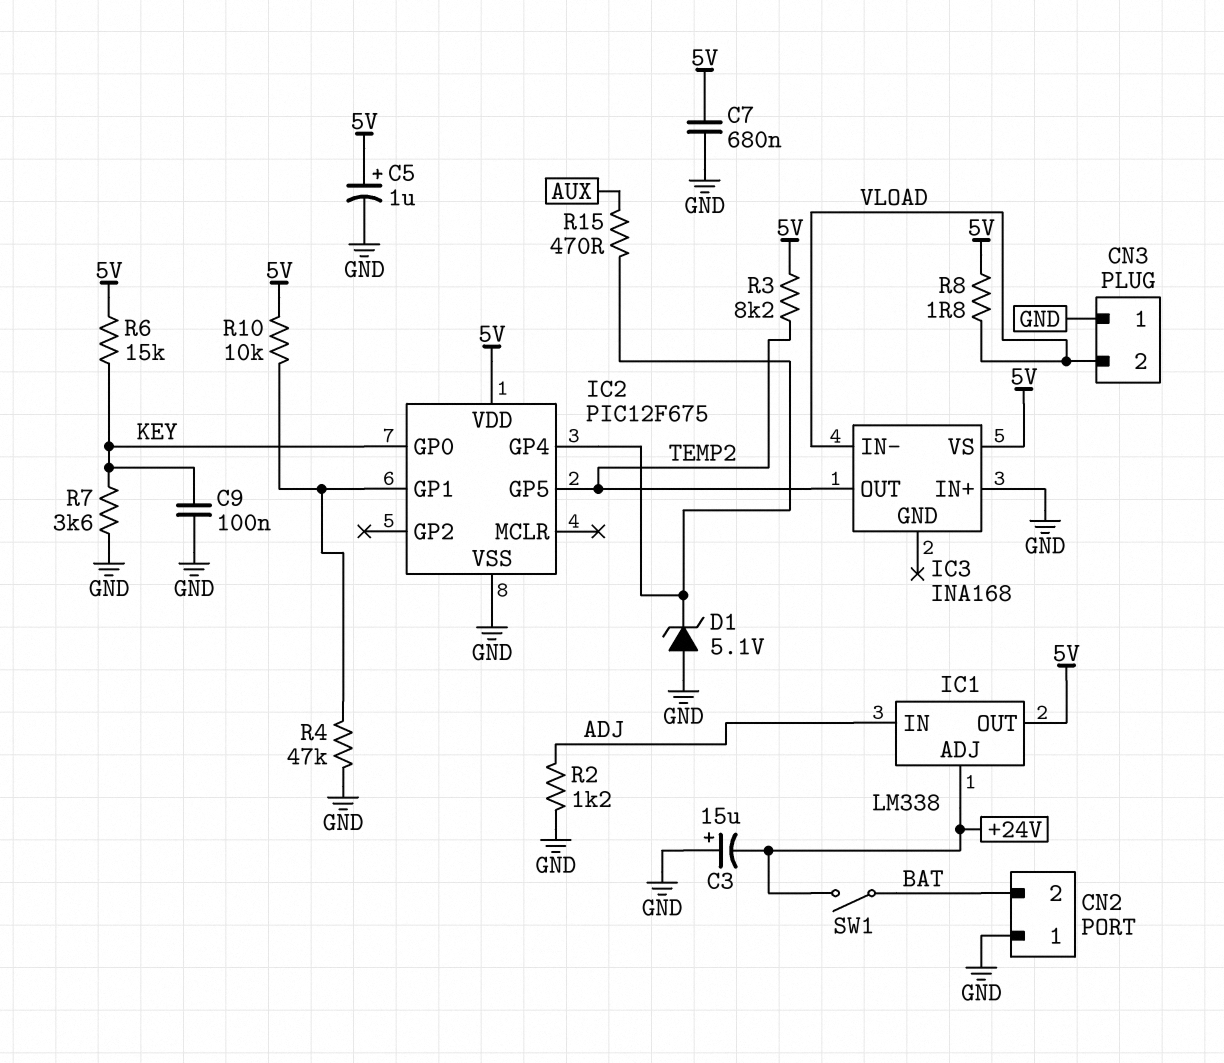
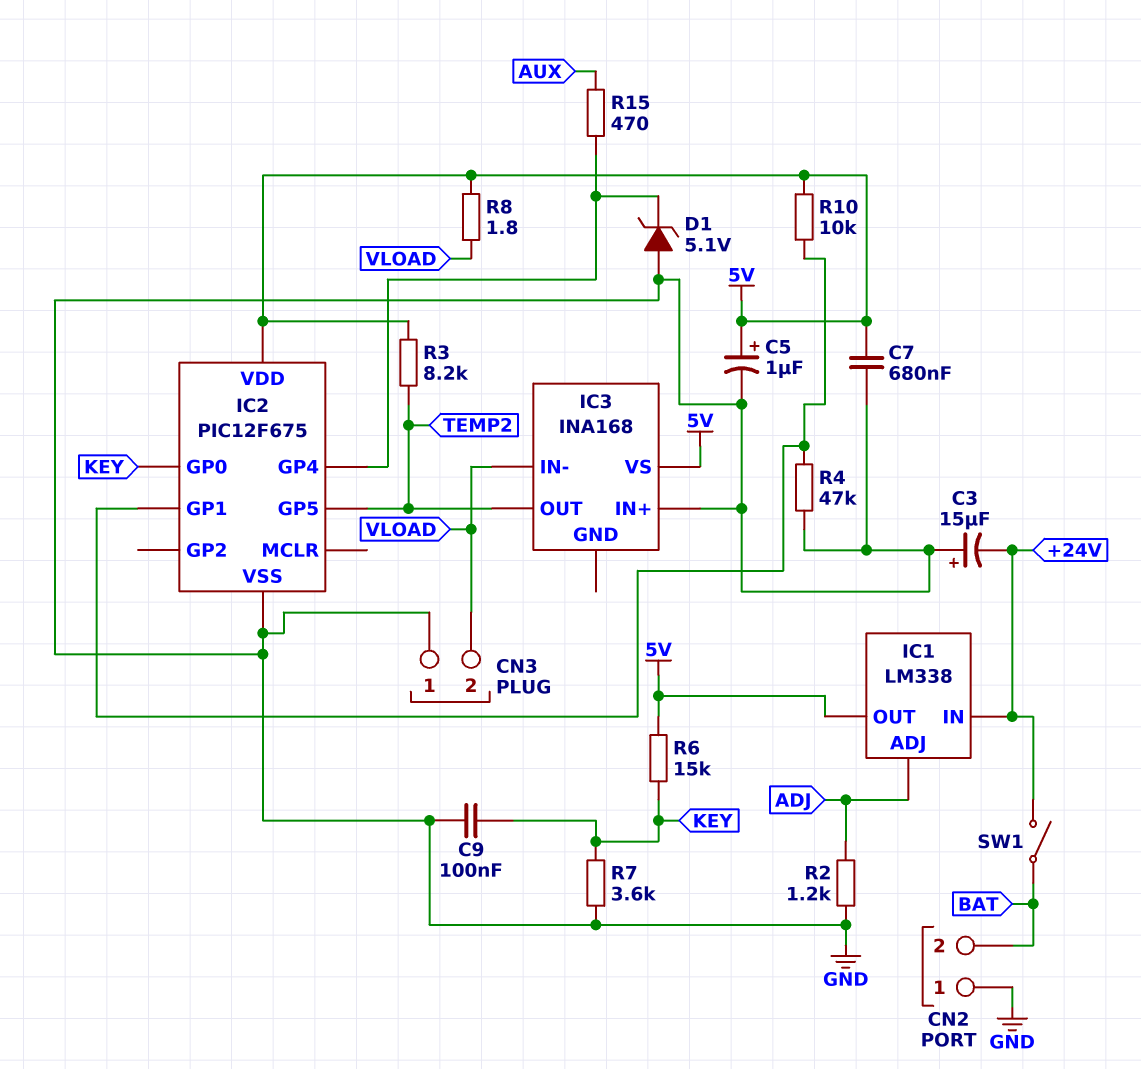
IC1 pin ADJ: +24V -> ADJ
IC1 pin IN: ADJ -> +24V

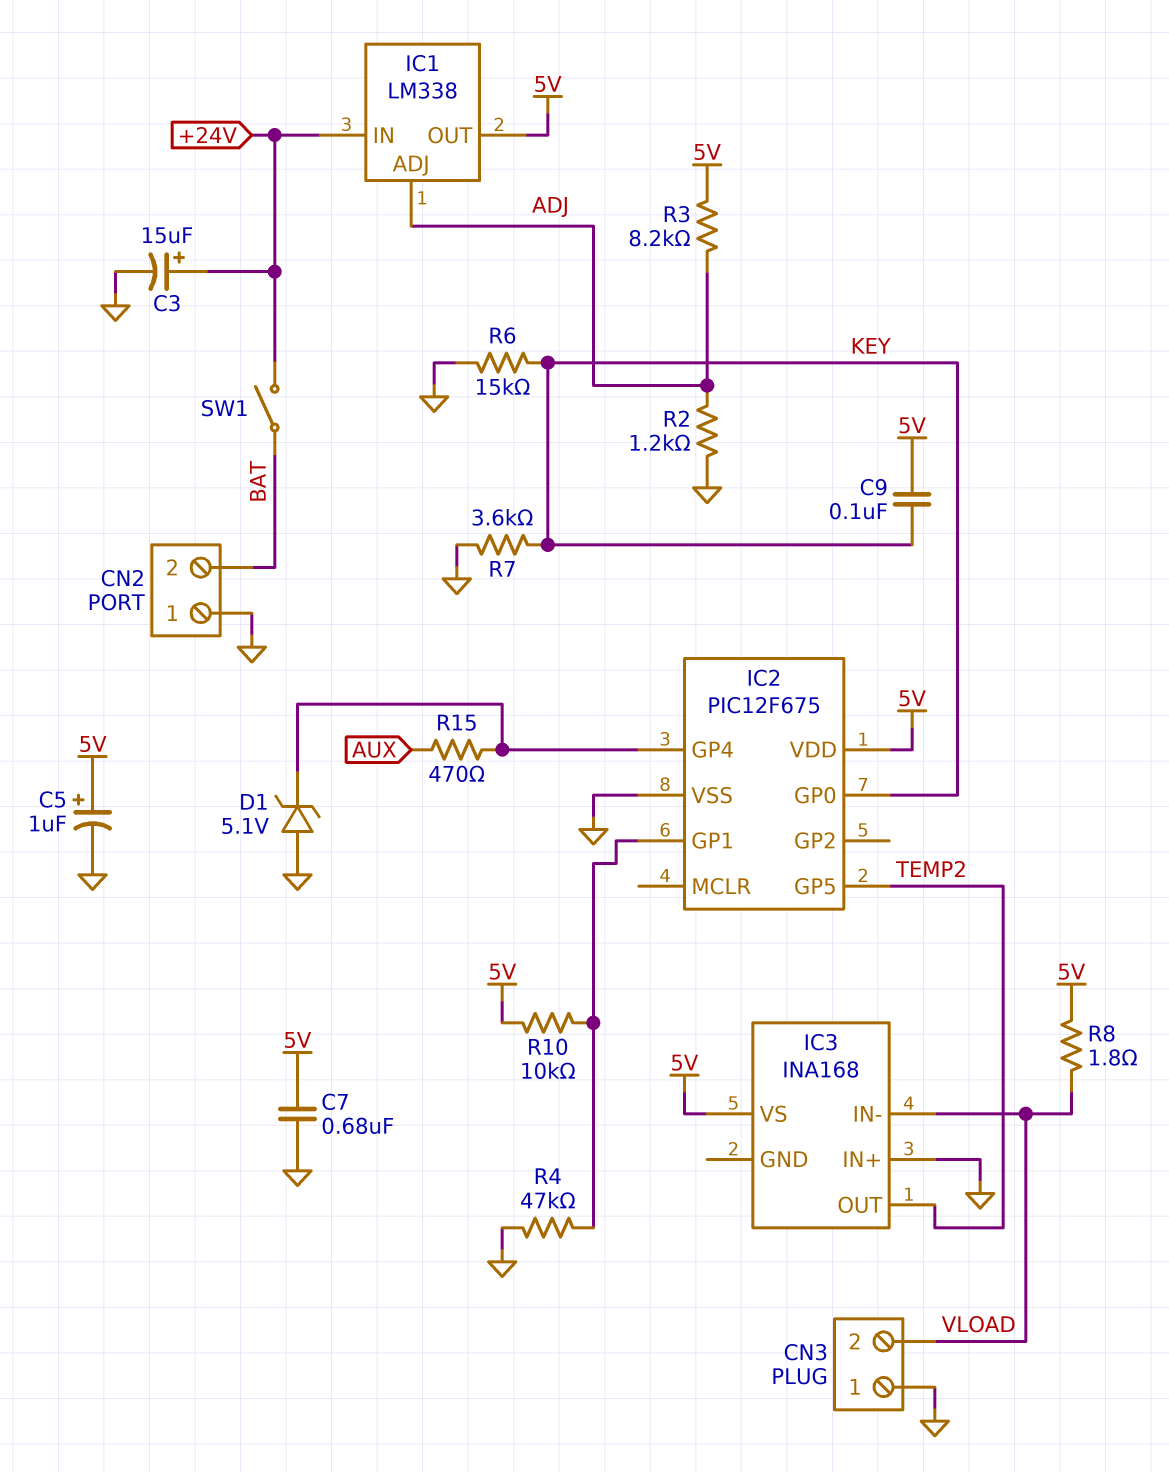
C3: 15uF (plus GND, minus +24V) -> 15uF (plus +24V, minus GND)
C9: 100nF (GND, KEY) -> 100nF (5V, KEY)
R3: 8.2k (5V, TEMP2) -> 8.2k (5V, ADJ)
R6: 15k (5V, KEY) -> 15k (GND, KEY)

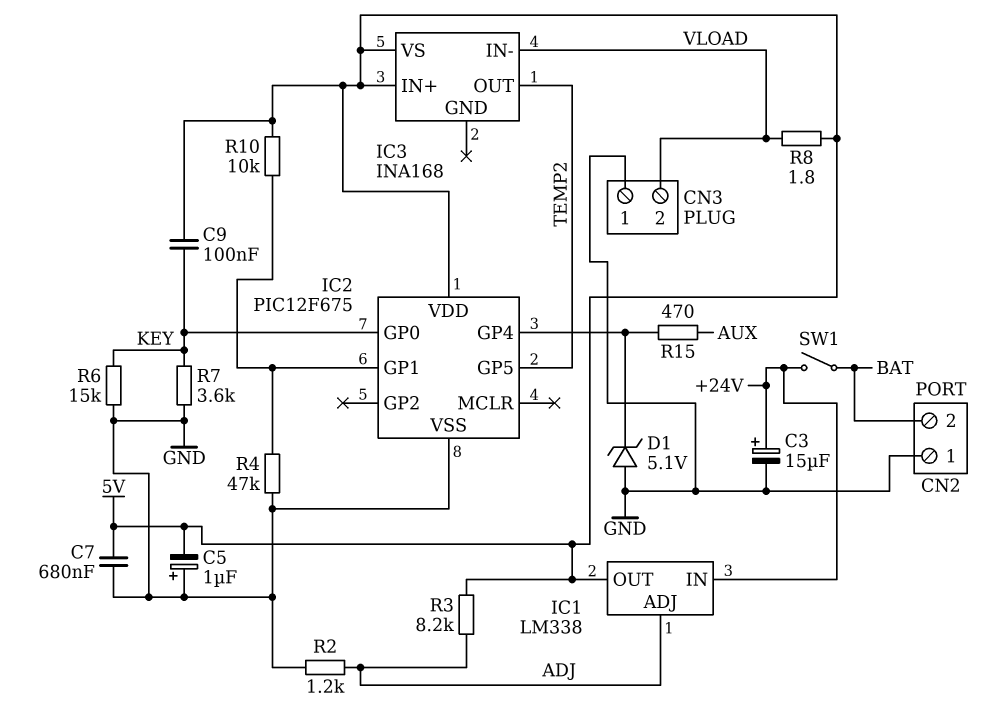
C5: 1uF (plus 5V, minus GND) -> 1uF (plus GND, minus 5V)
IC3 pin IN+: GND -> 5V

